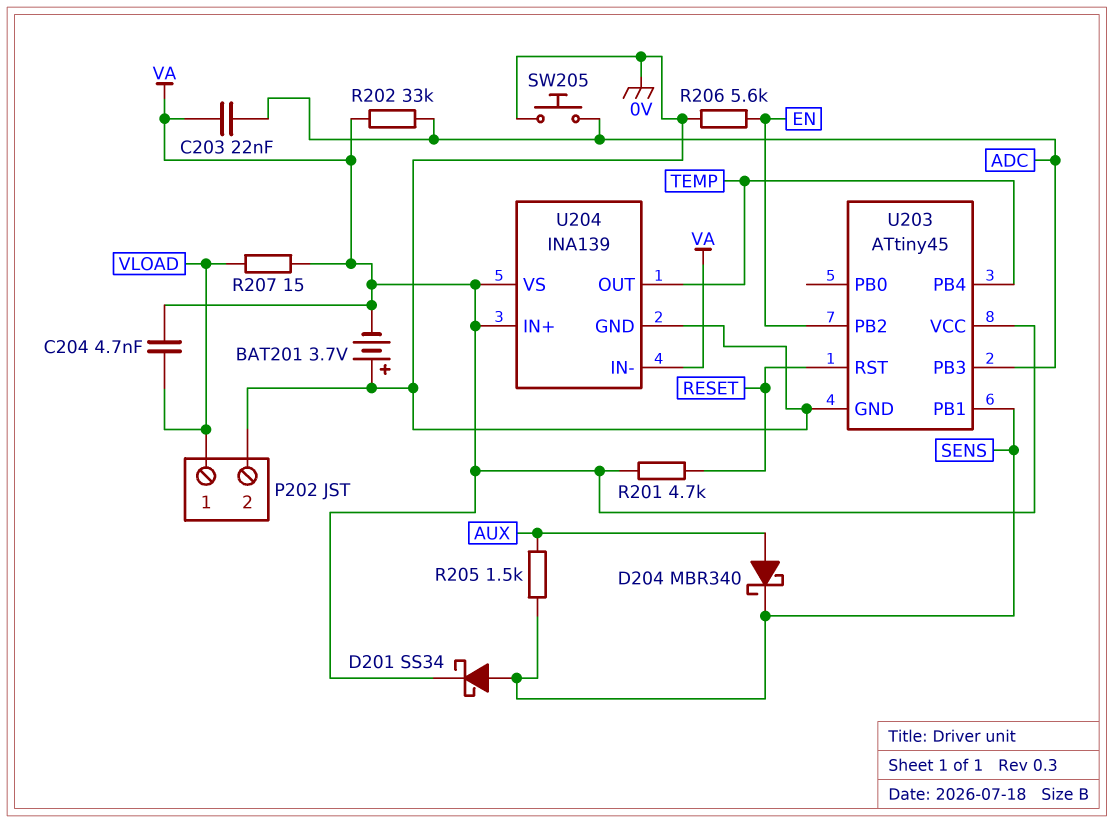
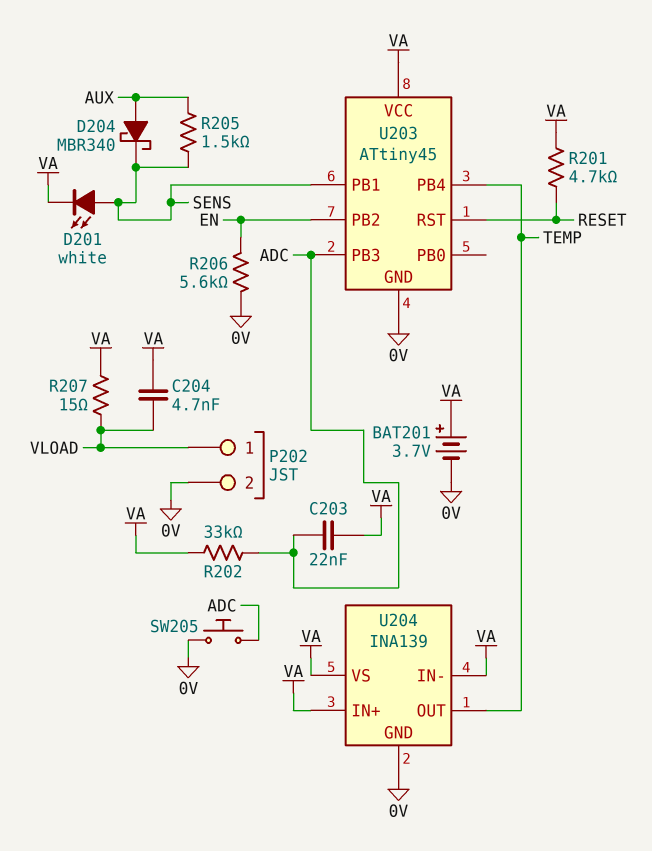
BAT201: 3.7V (plus 0V, minus VA) -> 3.7V (plus VA, minus 0V)
D201: schottky SS34 (A SENS, K VA) -> LED white (A SENS, K VA)

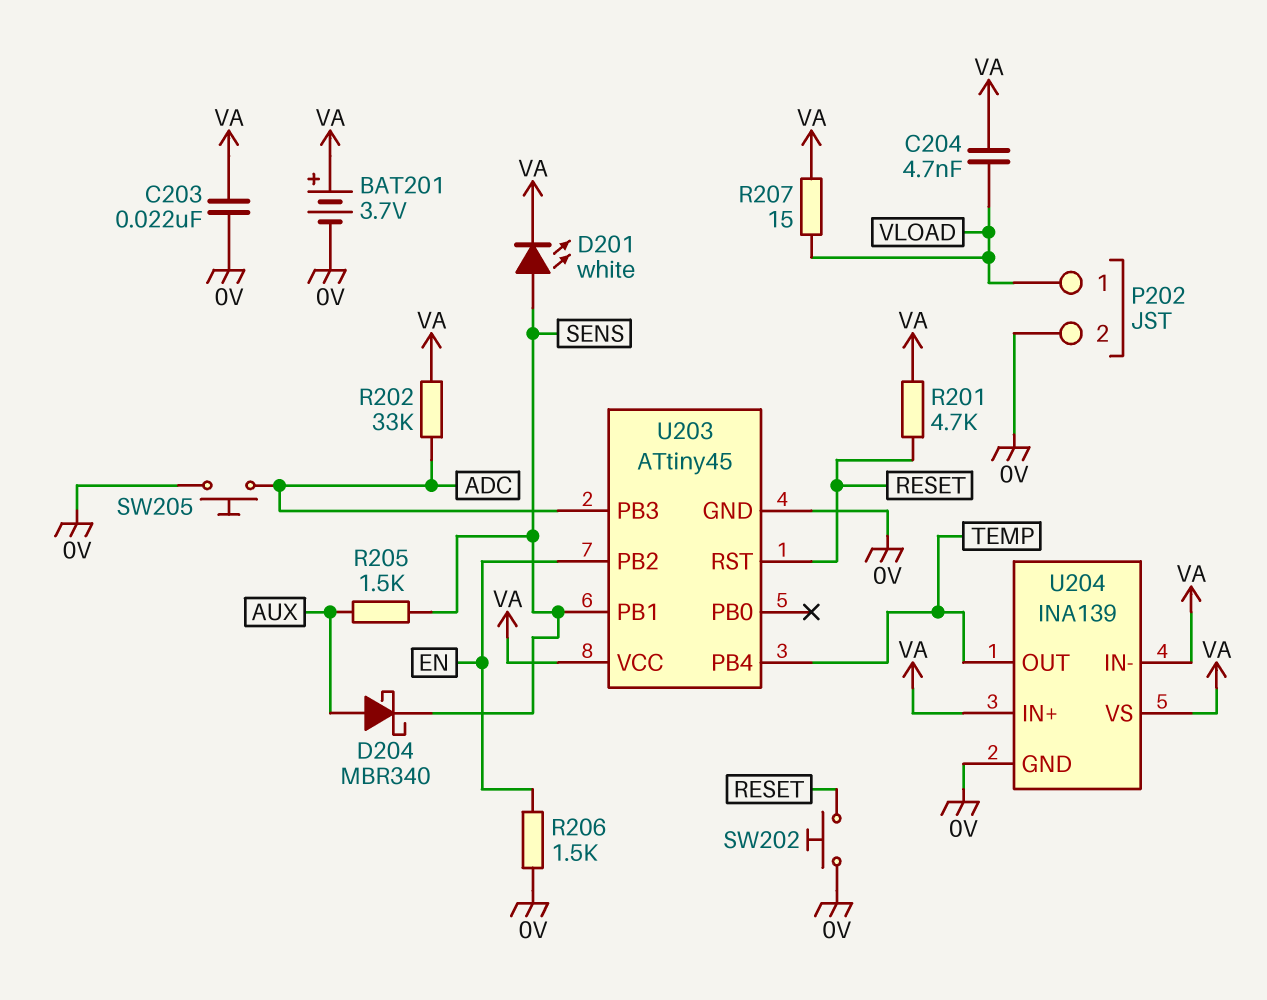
C203: 22nF (ADC, VA) -> 22nF (0V, VA)
R206: 5.6k (0V, EN) -> 1.5k (0V, EN)
SW202: none -> button (0V, RESET)

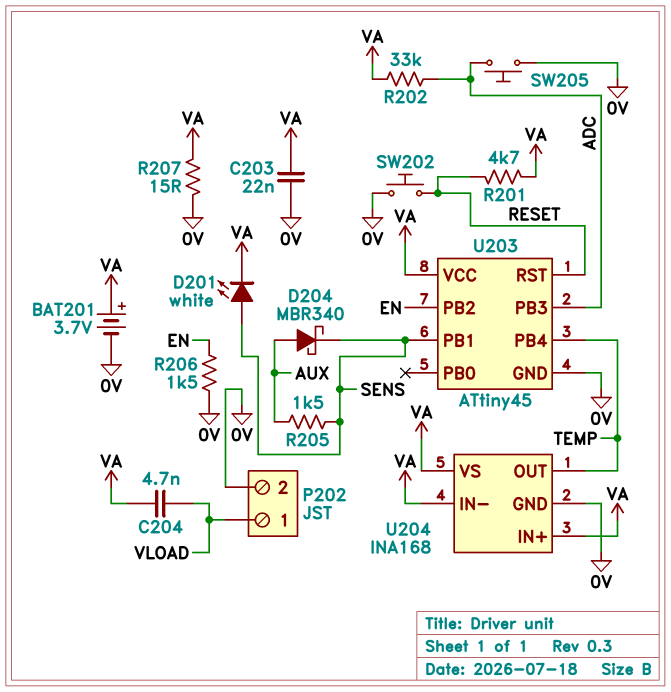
R207: 15 (VA, VLOAD) -> 15 (0V, VA)
U204: INA139 -> INA168

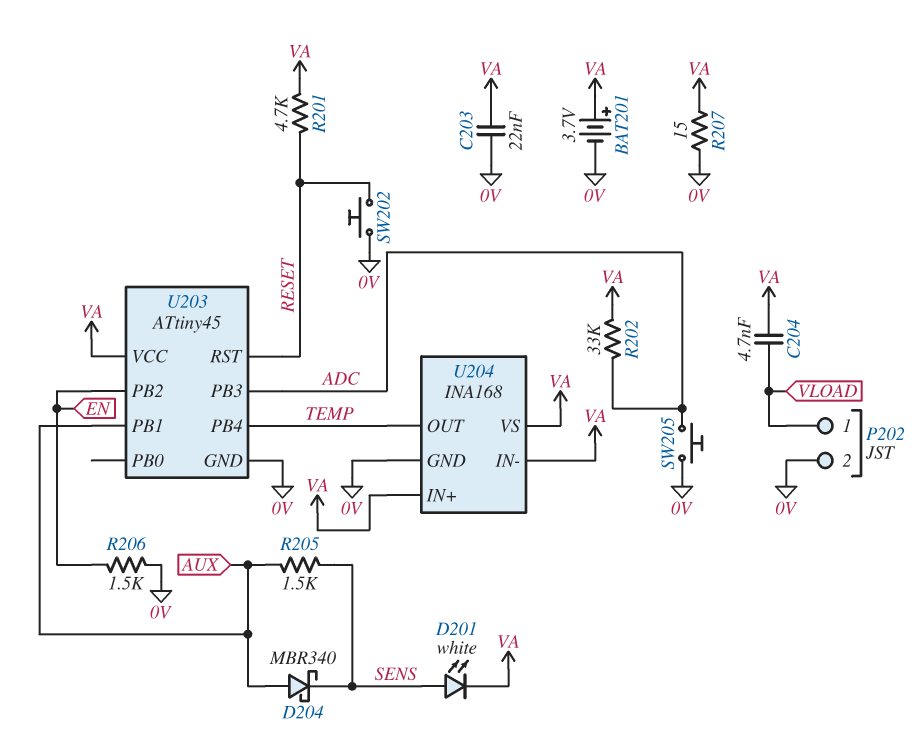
U203 pin PB1: SENS -> AUX

